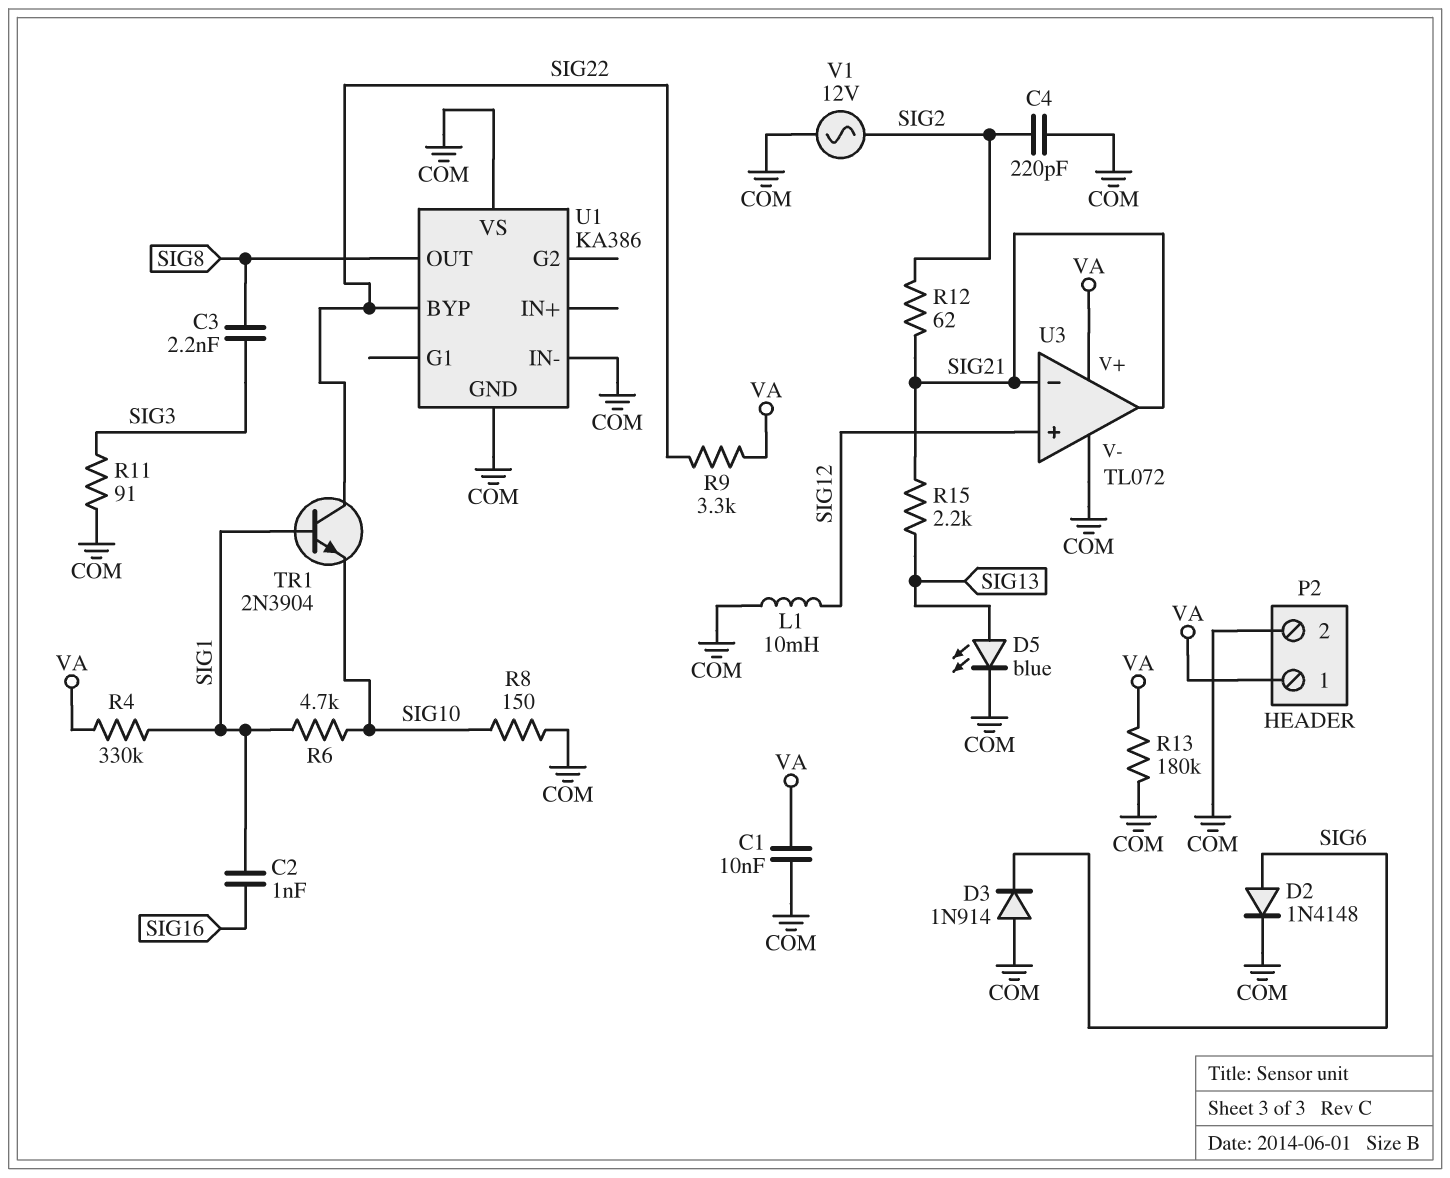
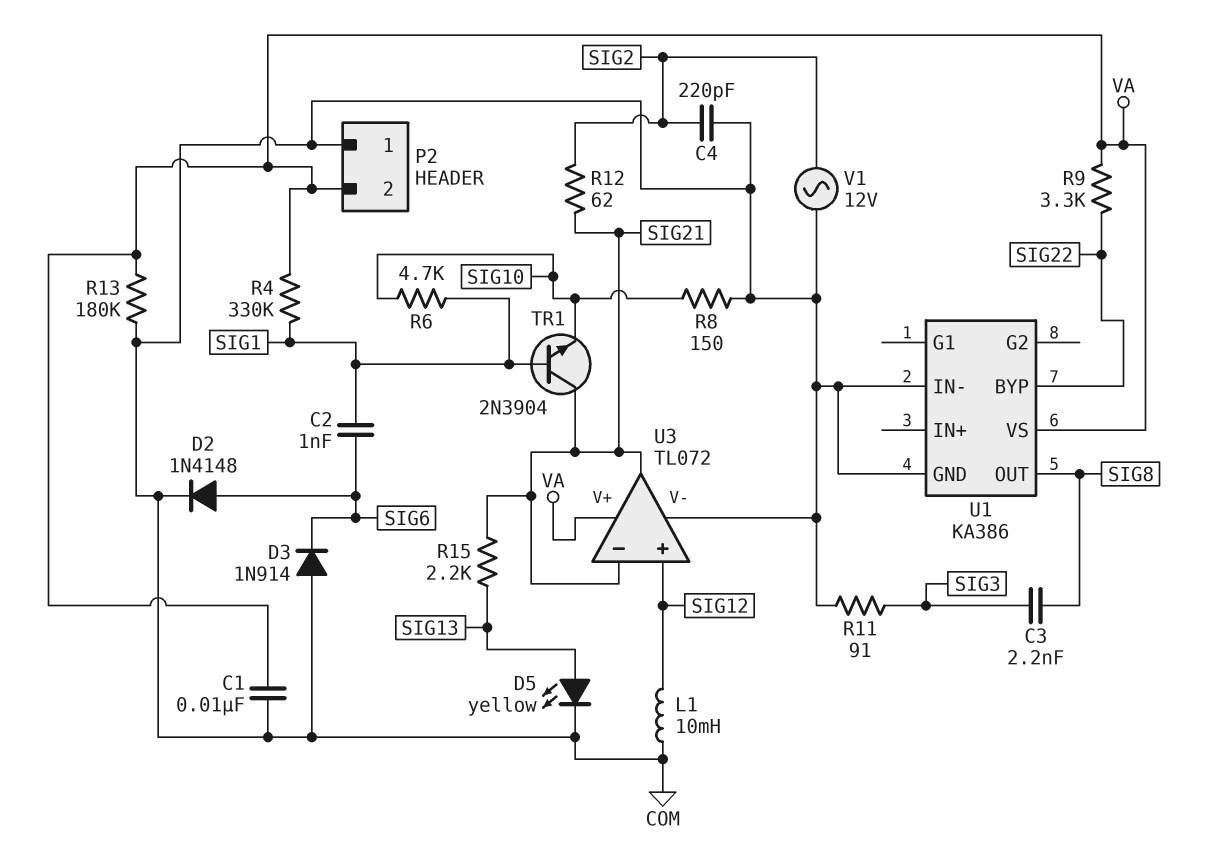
C2: 1nF (SIG1, SIG16) -> 1nF (SIG1, SIG6)
D5: LED blue (A SIG13, K COM) -> LED yellow (A SIG13, K COM)
P2 pin 1: VA -> COM
P2 pin 2: COM -> VA
TR1: NPN 2N3904 (B SIG1, C SIG22, E SIG10) -> NPN 2N3904 (B SIG1, C SIG21, E SIG10)
U1 pin VS: COM -> VA

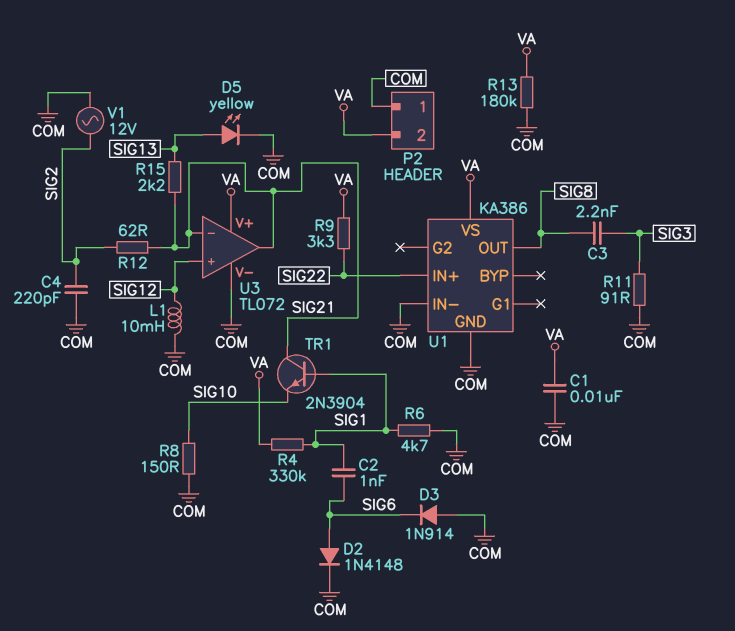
R6: 4.7k (SIG1, SIG10) -> 4.7k (COM, SIG1)
U1 pin BYP: SIG22 -> none
U1 pin IN+: none -> SIG22

